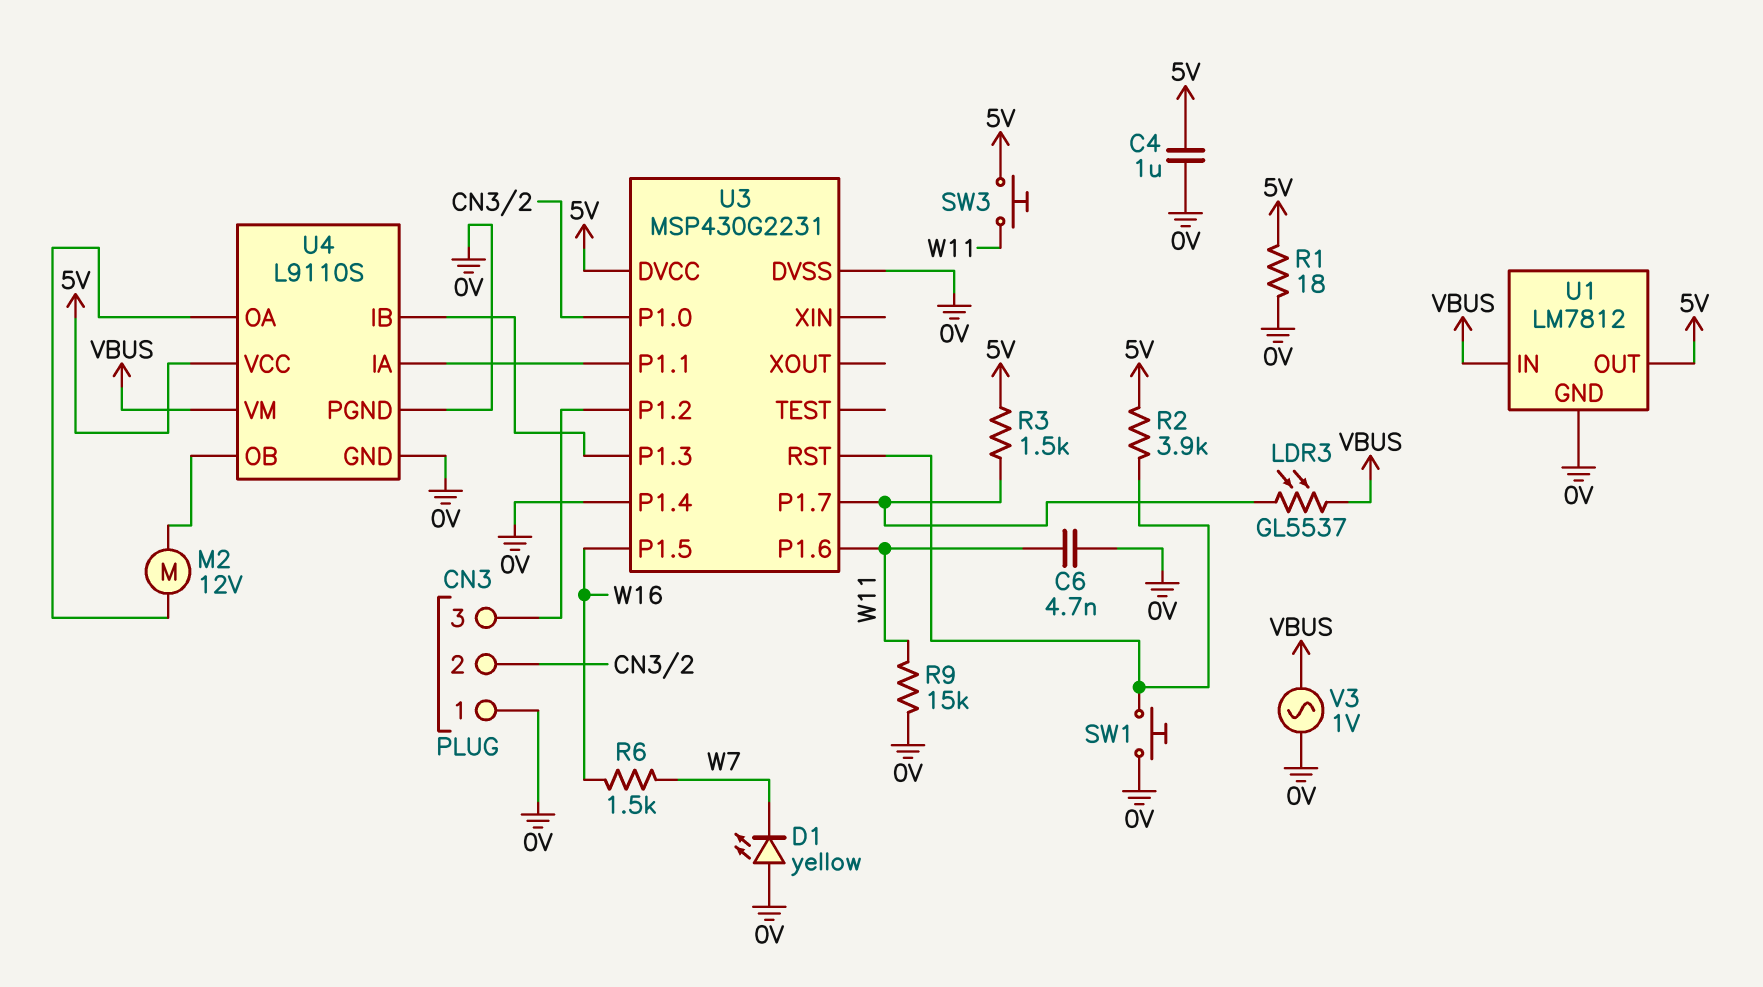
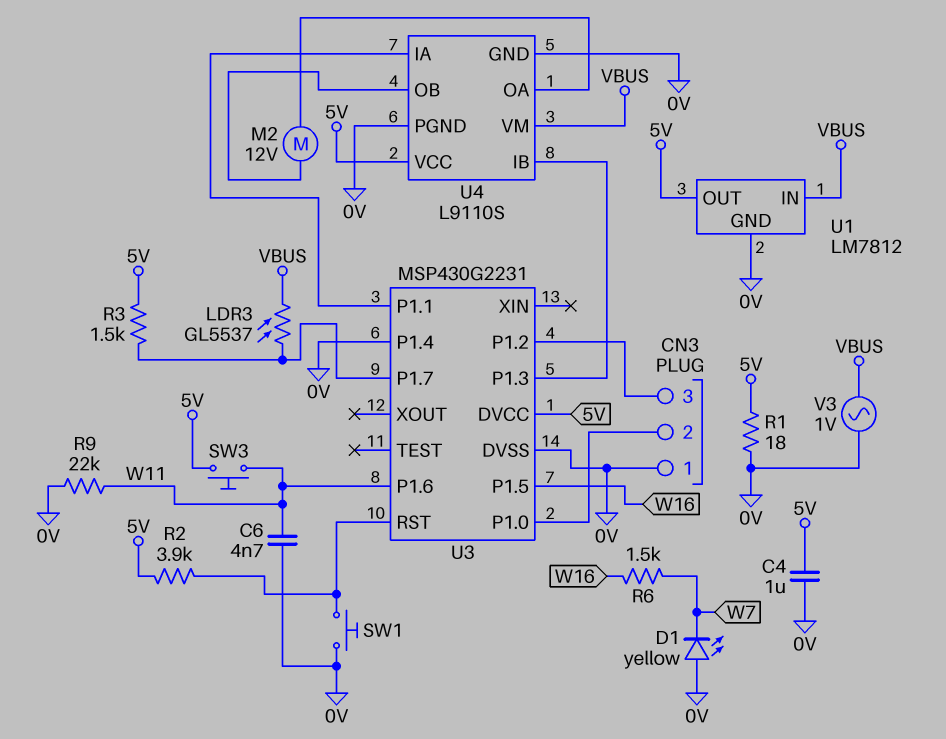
R9: 15k (0V, W11) -> 22k (0V, W11)

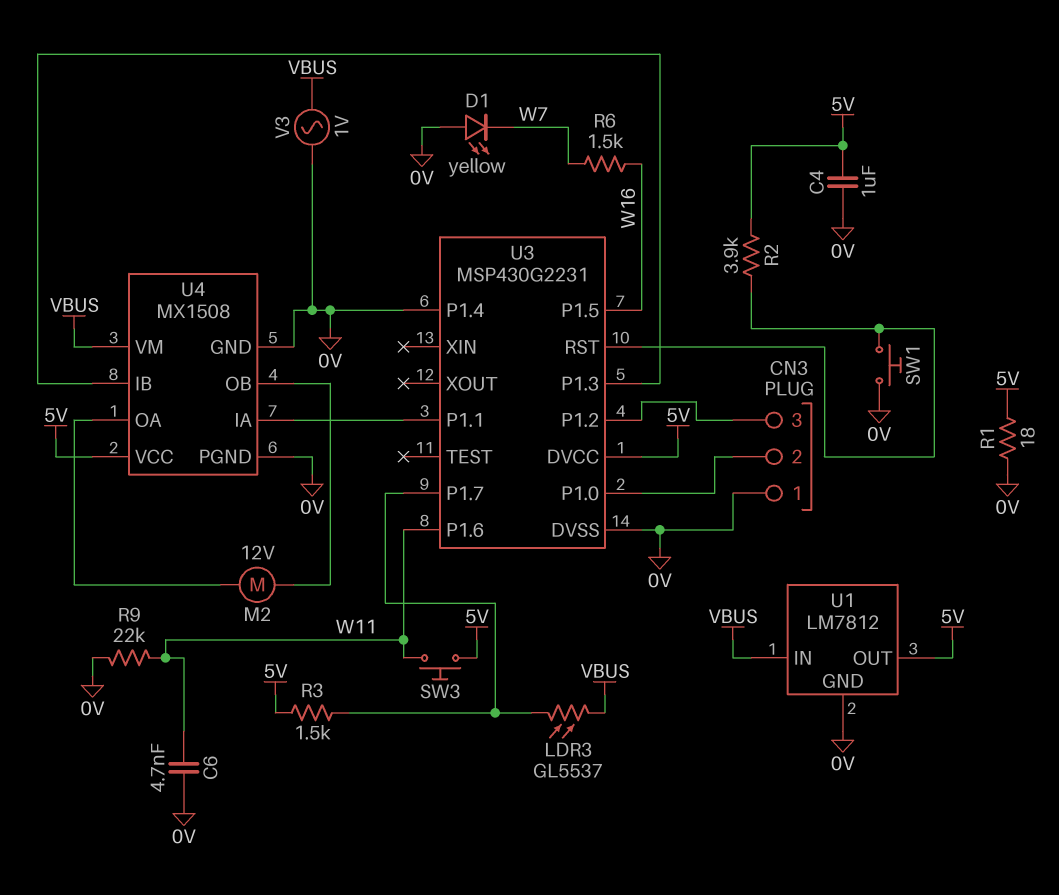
U4: L9110S -> MX1508

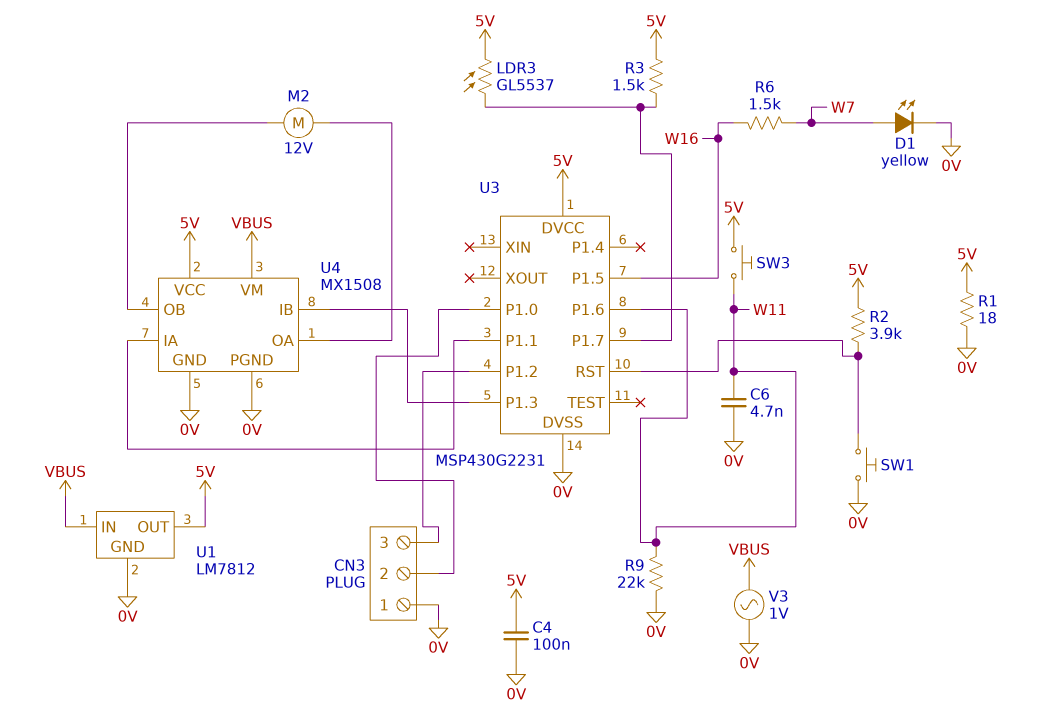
C4: 1uF (0V, 5V) -> 100nF (0V, 5V)
D1: LED yellow (A 0V, K W7) -> LED yellow (A W7, K 0V)
LDR3: GL5537 (U3/P1.7, VBUS) -> GL5537 (5V, U3/P1.7)
U3 pin P1.4: 0V -> none

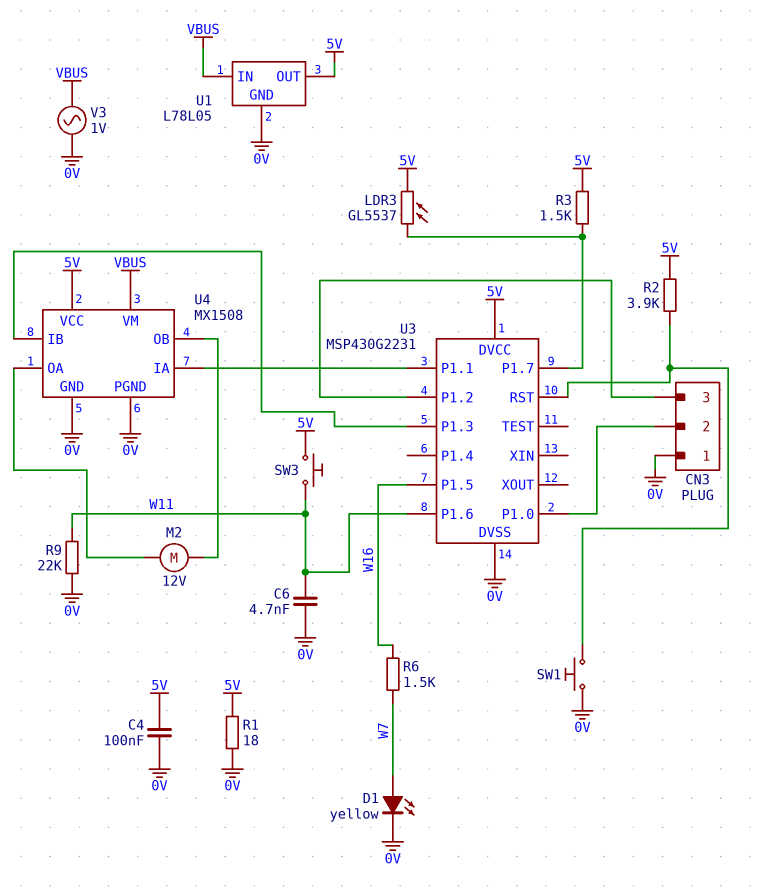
U1: LM7812 -> L78L05

